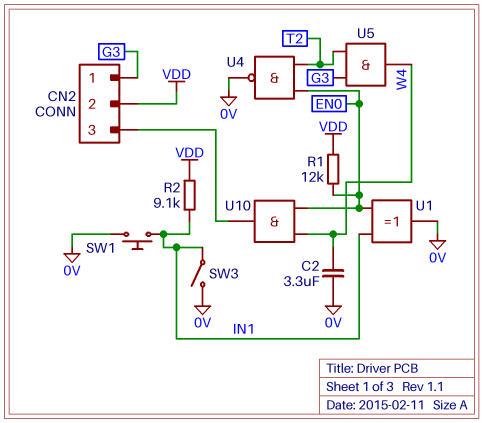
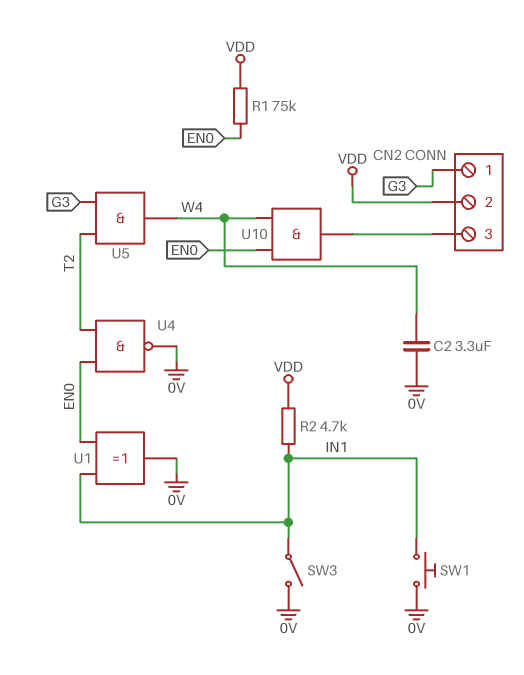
R1: 12k (EN0, VDD) -> 75k (EN0, VDD)
R2: 9.1k (IN1, VDD) -> 4.7k (IN1, VDD)

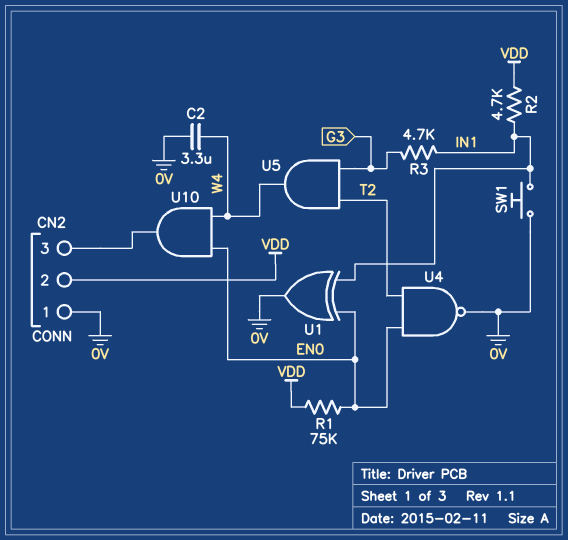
CN2 pin 1: G3 -> 0V
R3: none -> 4.7k (G3, IN1)
SW3: switch (0V, IN1) -> none

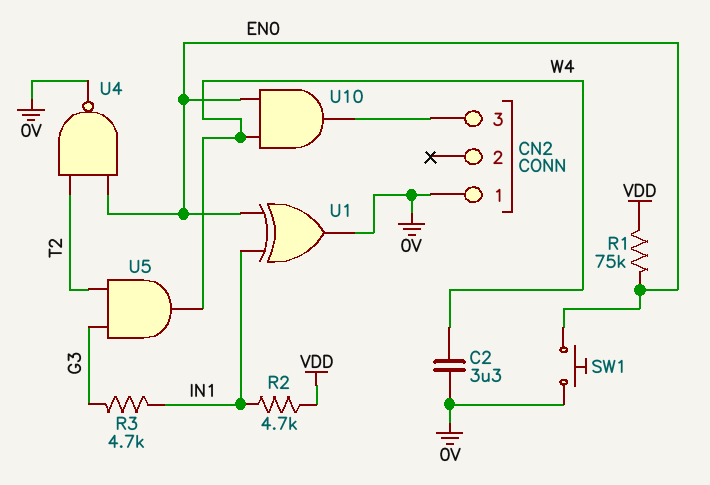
CN2 pin 2: VDD -> none
SW1: button (0V, IN1) -> button (0V, EN0)

